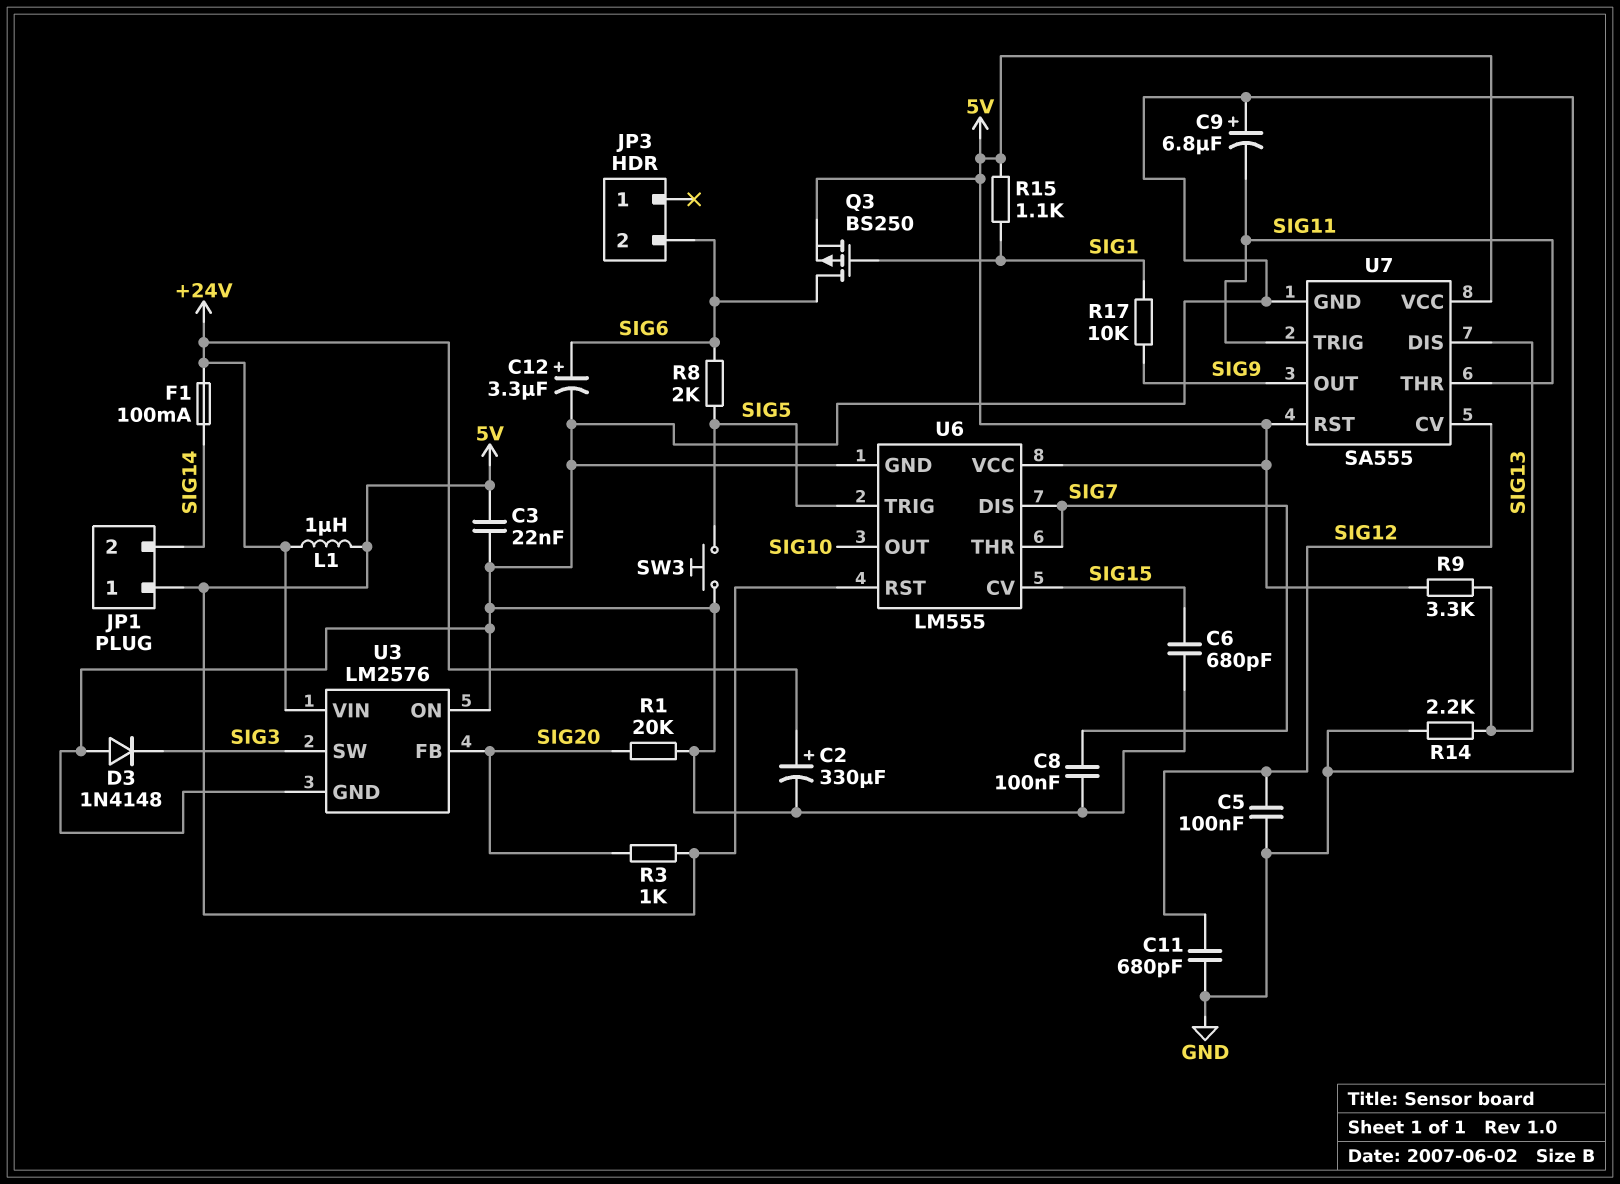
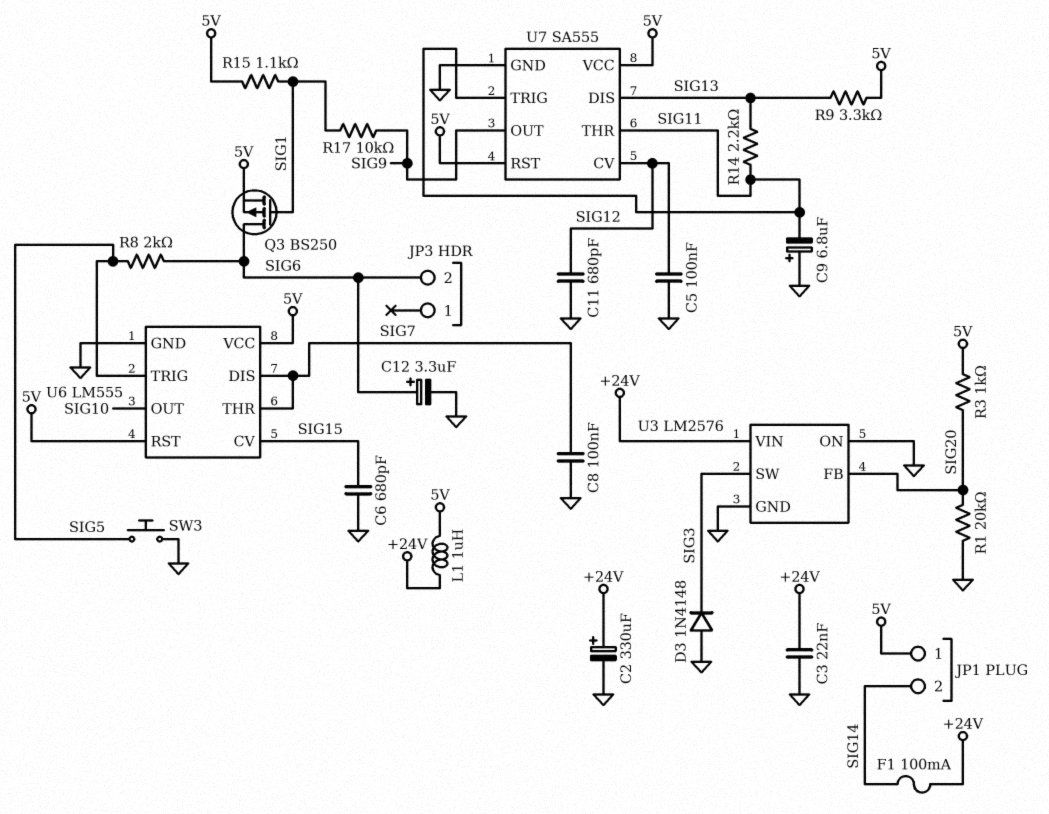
C3: 22nF (5V, GND) -> 22nF (+24V, GND)
R14: 2.2k (GND, SIG13) -> 2.2k (SIG11, SIG13)

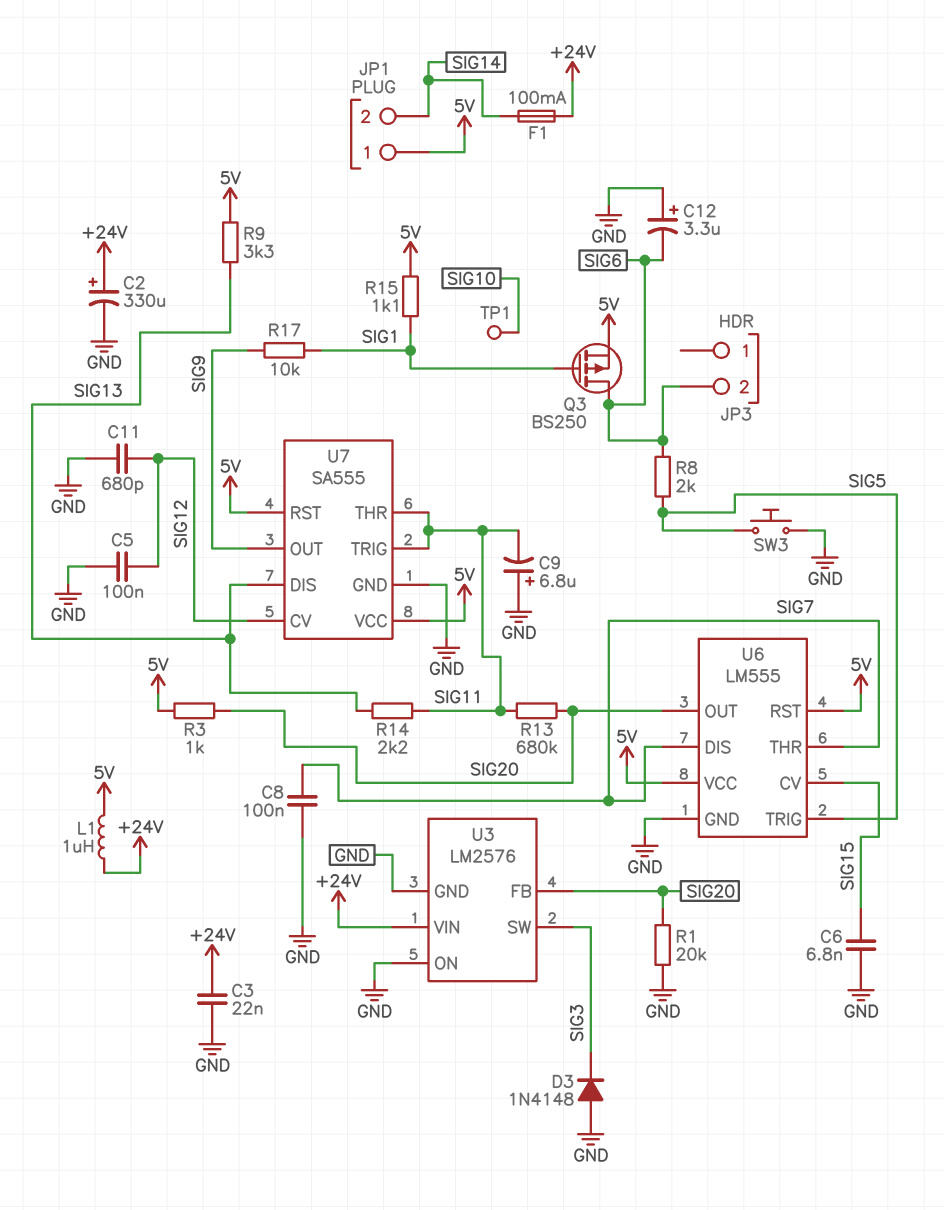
C6: 680pF (GND, SIG15) -> 6.8nF (GND, SIG15)
C12: 3.3uF (plus SIG6, minus GND) -> 3.3uF (plus GND, minus SIG6)
R13: none -> 680k (SIG11, SIG20)
TP1: none -> test point (SIG10)
U6 pin OUT: SIG10 -> SIG20

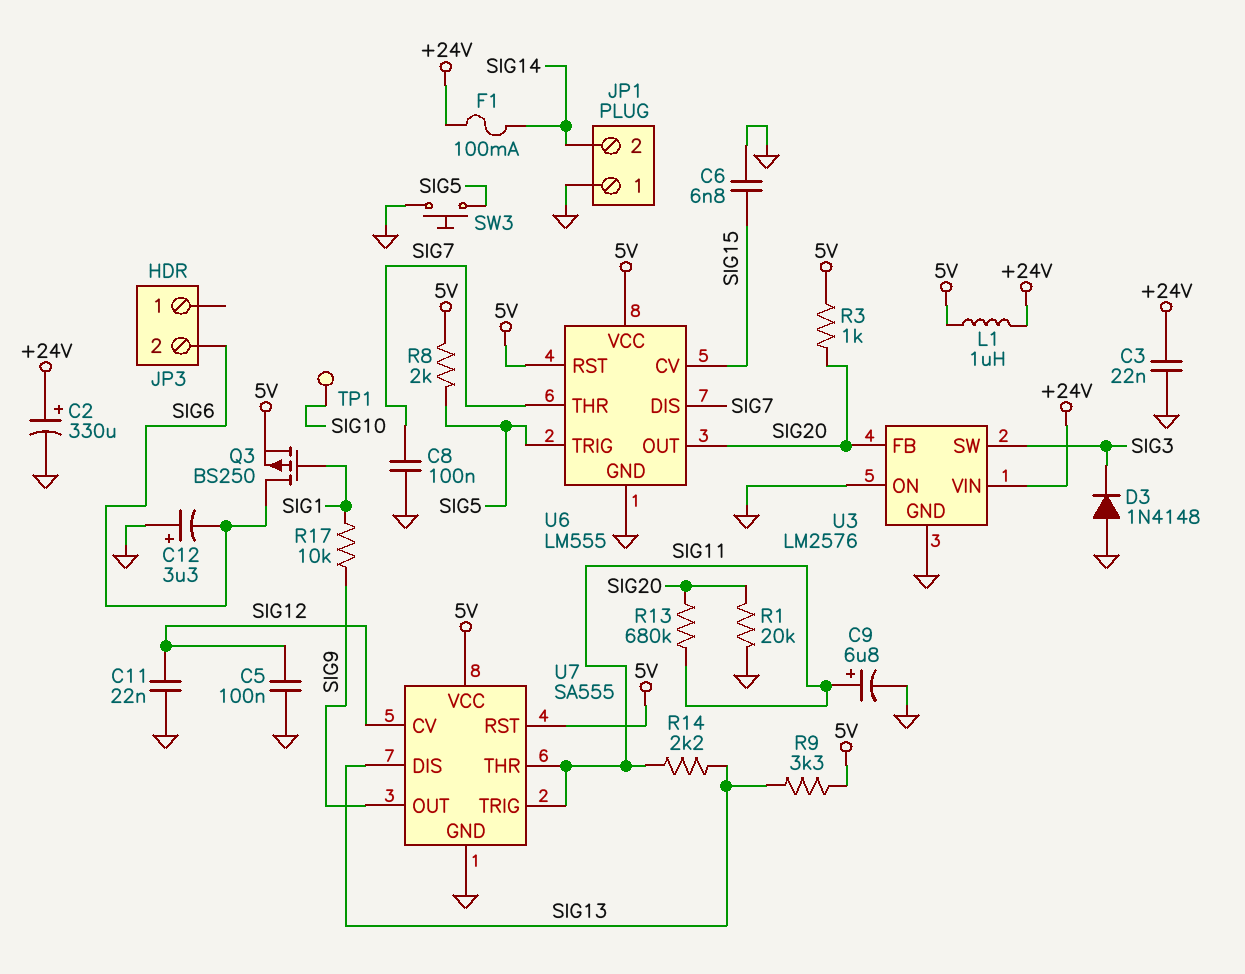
C9: 6.8uF (plus GND, minus SIG11) -> 6.8uF (plus SIG11, minus GND)
C11: 680pF (GND, SIG12) -> 22nF (GND, SIG12)
JP1 pin 1: 5V -> GND
R8: 2k (SIG5, SIG6) -> 2k (5V, SIG5)
R15: 1.1k (5V, SIG1) -> none

